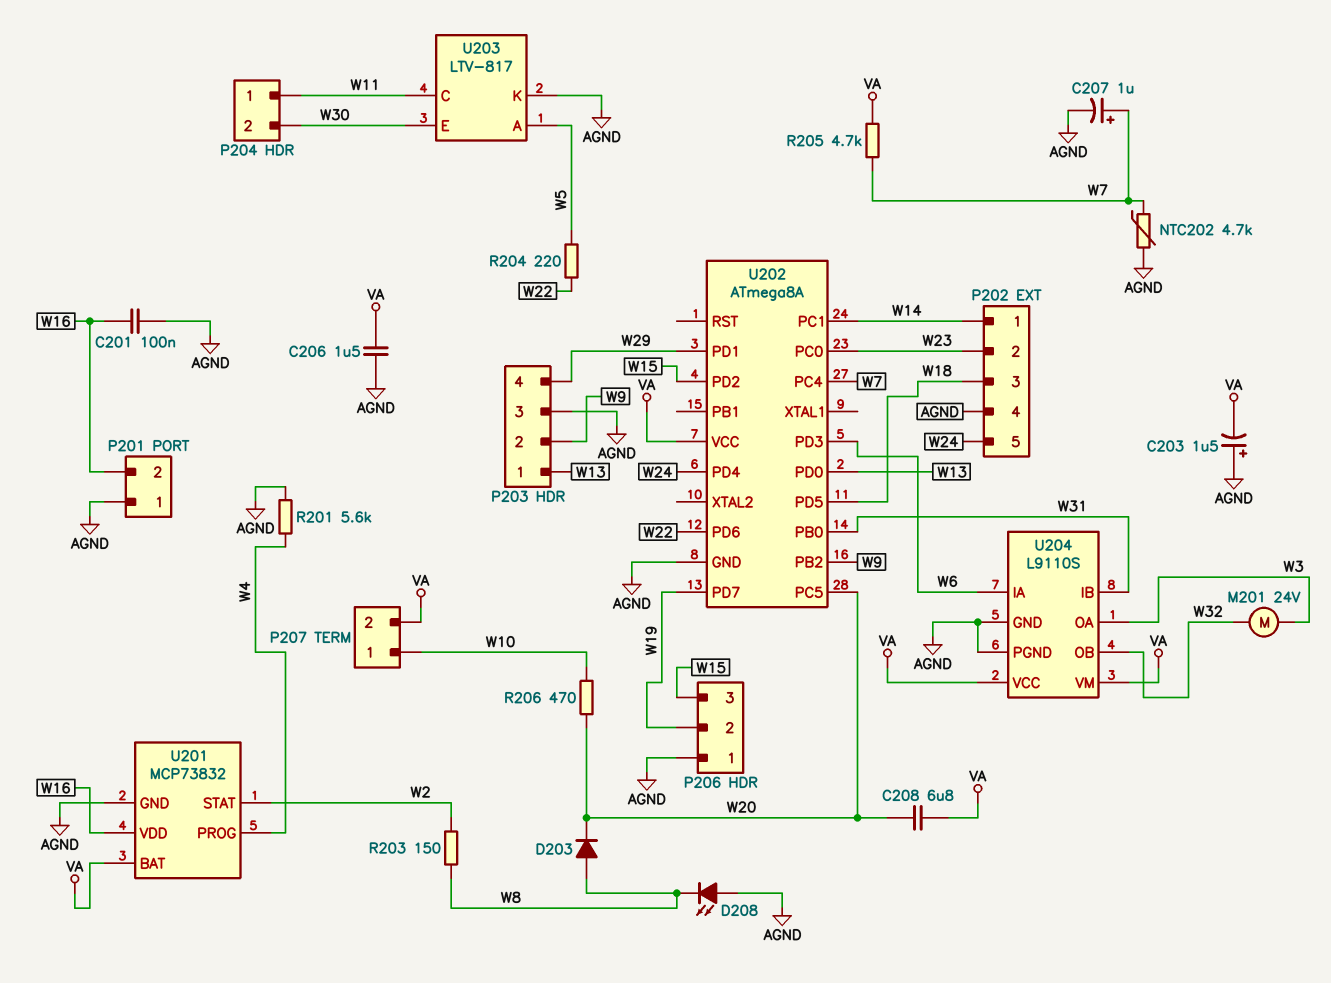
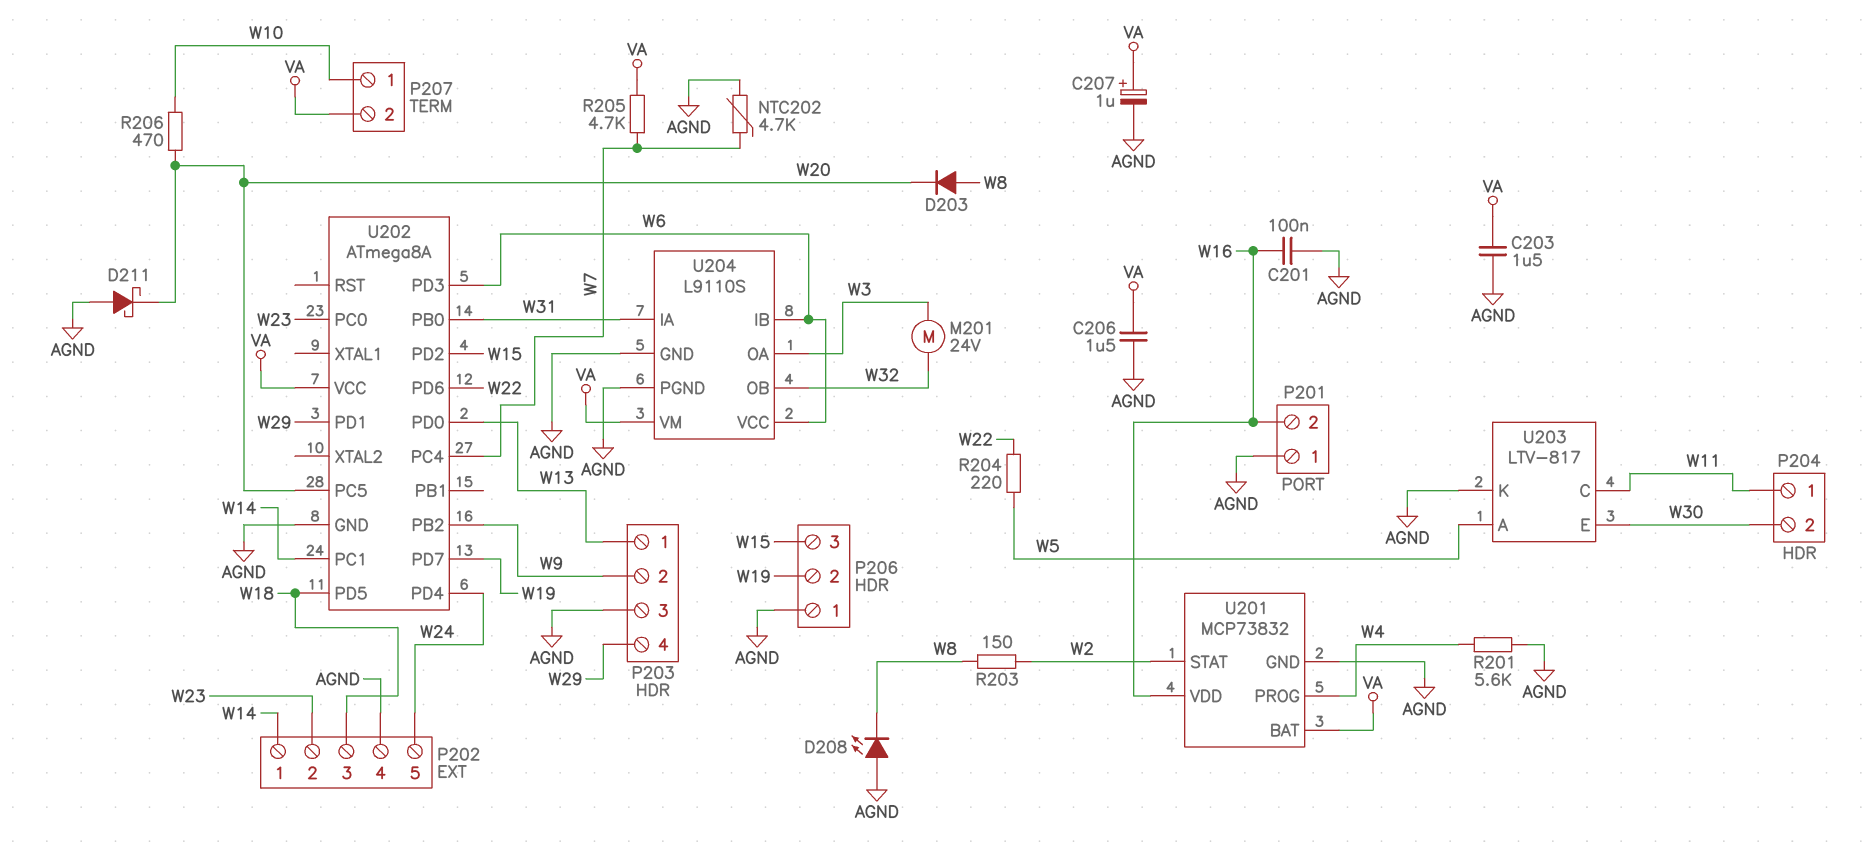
C203: 1.5uF (plus AGND, minus VA) -> 1.5uF (AGND, VA)
C207: 1uF (plus W7, minus AGND) -> 1uF (plus VA, minus AGND)
C208: 6.8uF (VA, W20) -> none
D211: none -> schottky (A AGND, K W20)
U204 pin IA: W6 -> W31
U204 pin IB: W31 -> W6
U204 pin VCC: VA -> W6

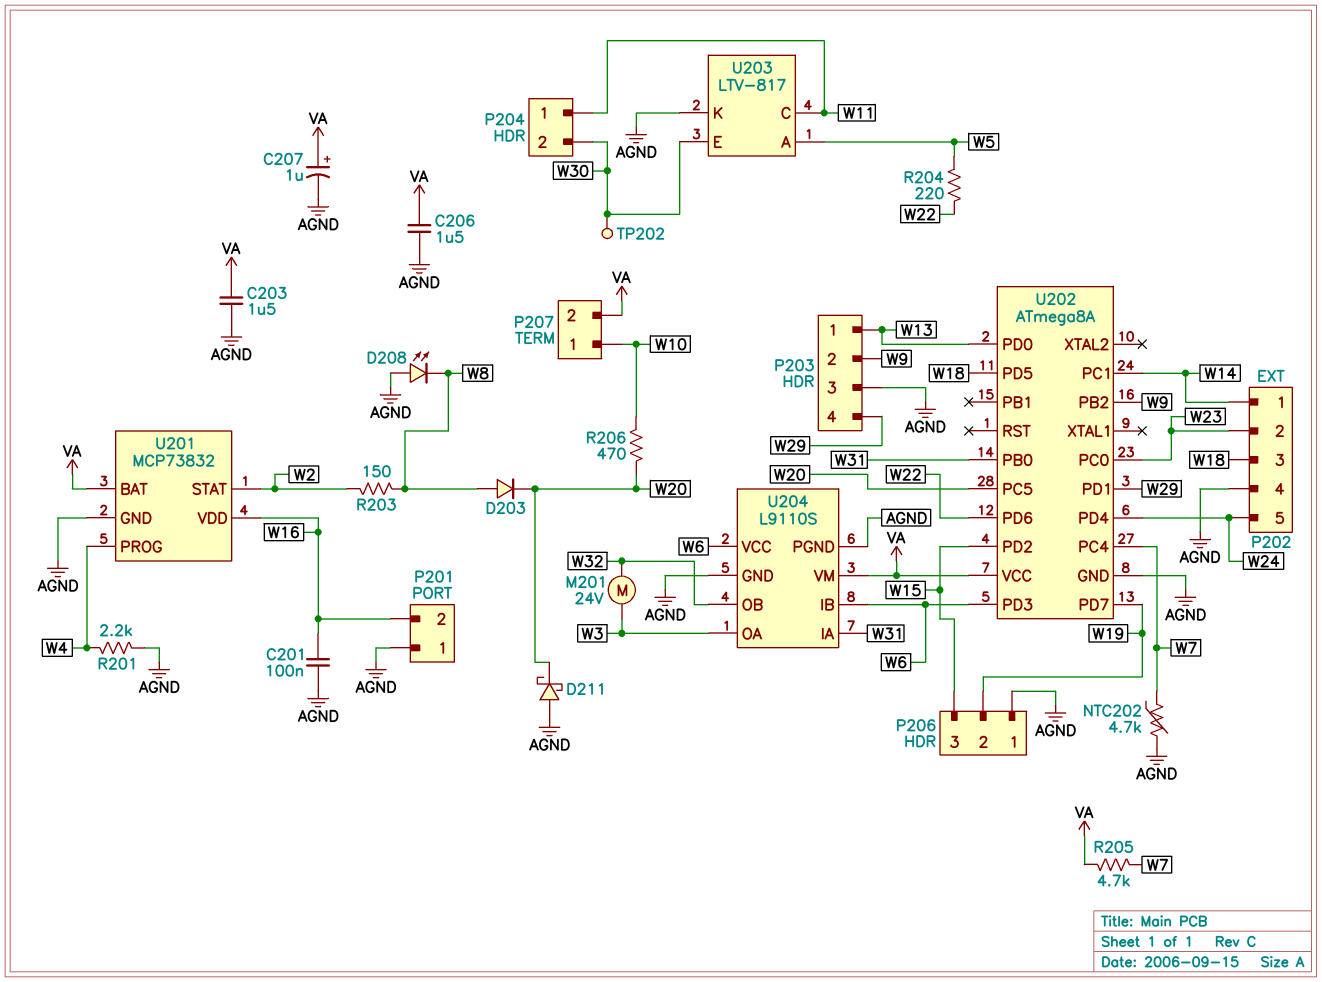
R201: 5.6k (AGND, W4) -> 2.2k (AGND, W4)
TP202: none -> test point (W30)

